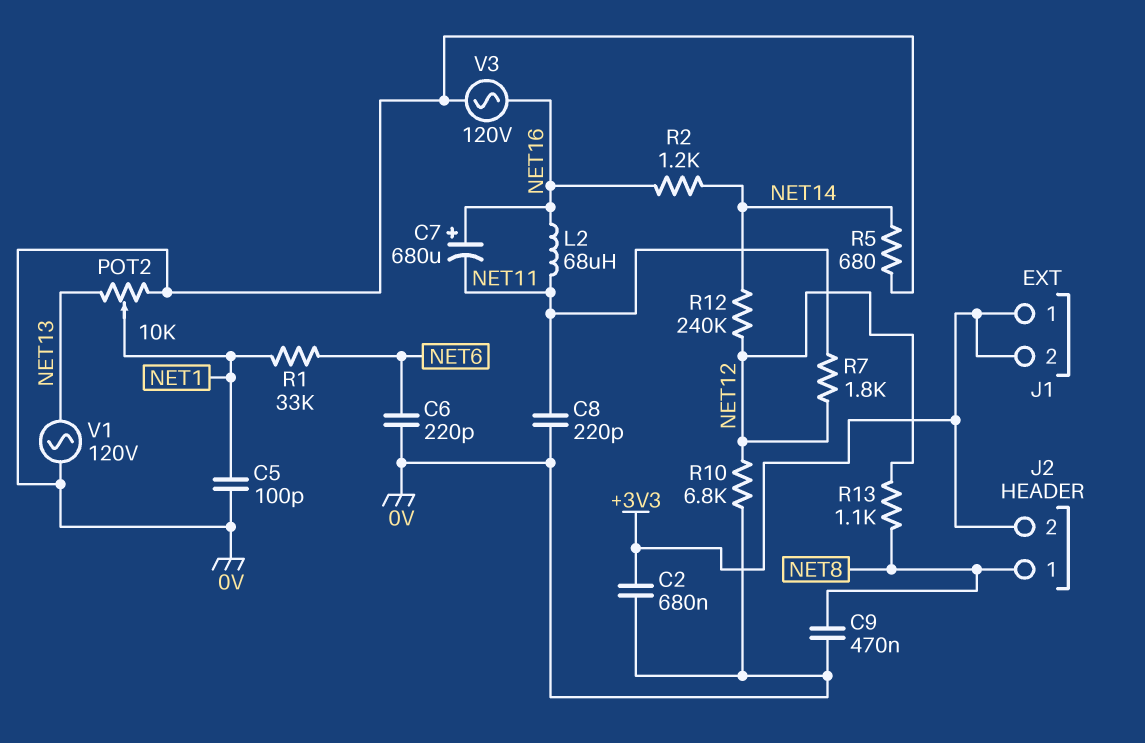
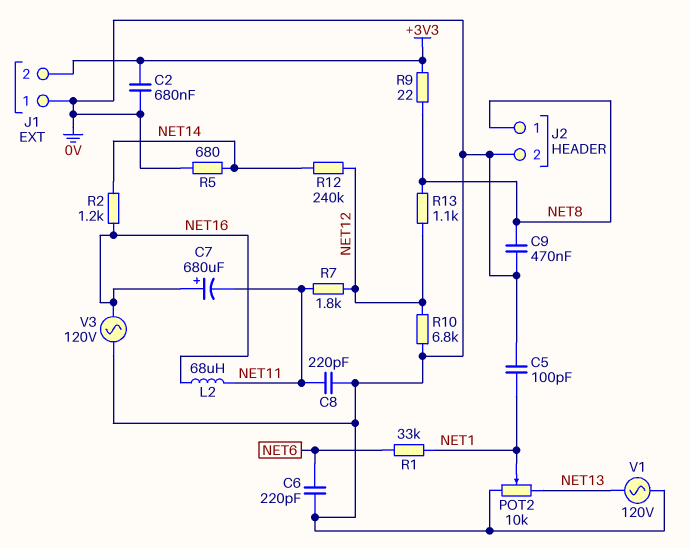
J1 pin 1: +3V3 -> 0V
J2 pin 2: +3V3 -> 0V
R9: none -> 22 (+3V3, NET8)

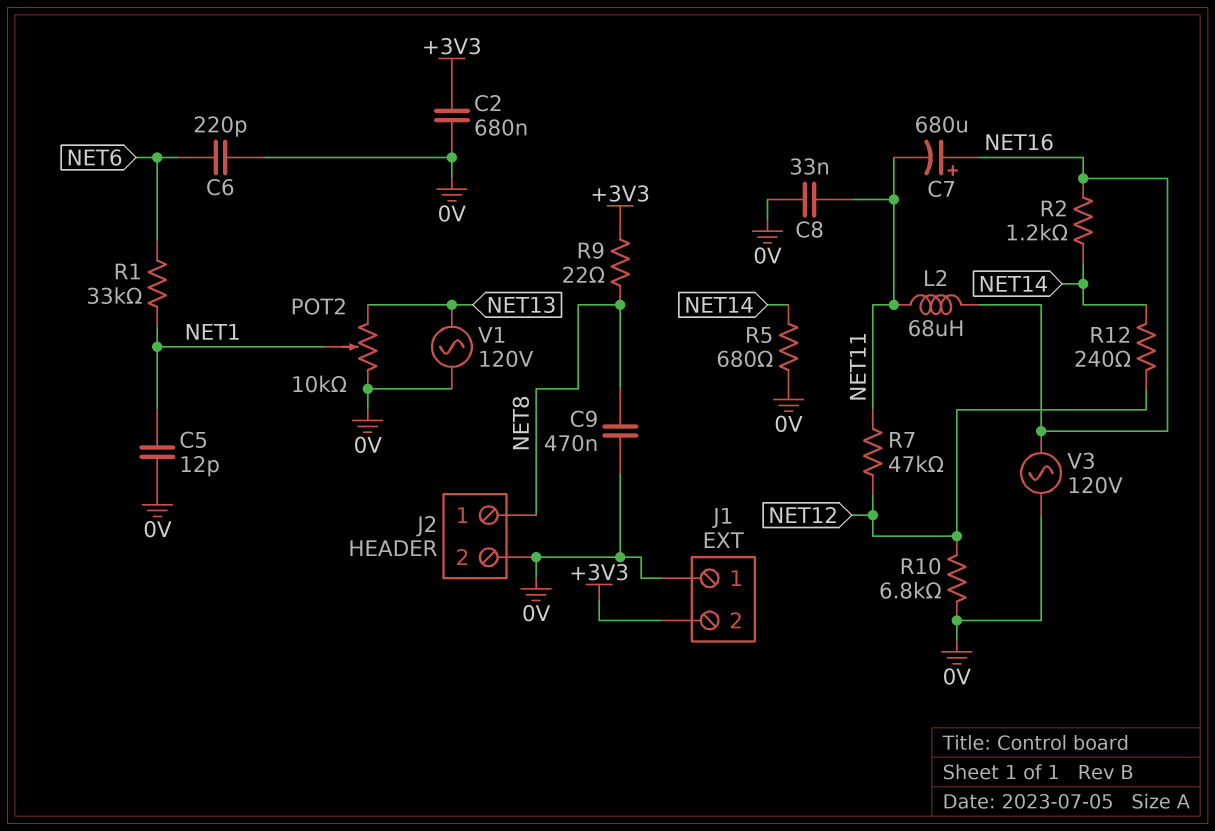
C5: 100pF (0V, NET1) -> 12pF (0V, NET1)
C8: 220pF (0V, NET11) -> 33nF (0V, NET11)
R7: 1.8k (NET11, NET12) -> 47k (NET11, NET12)
R12: 240k (NET12, NET14) -> 240 (NET12, NET14)
R13: 1.1k (NET8, NET12) -> none

